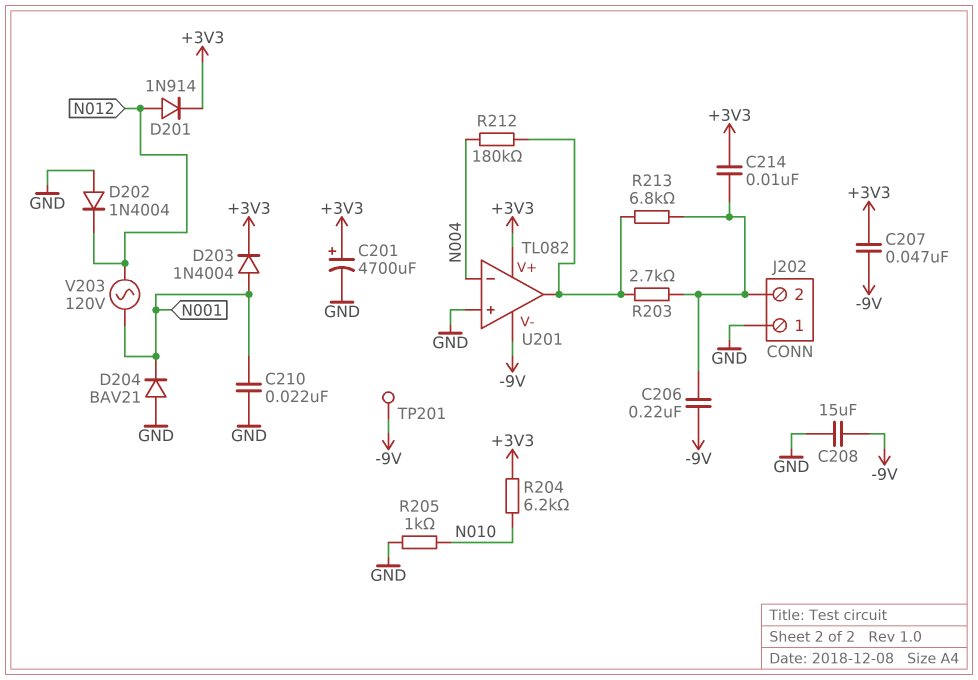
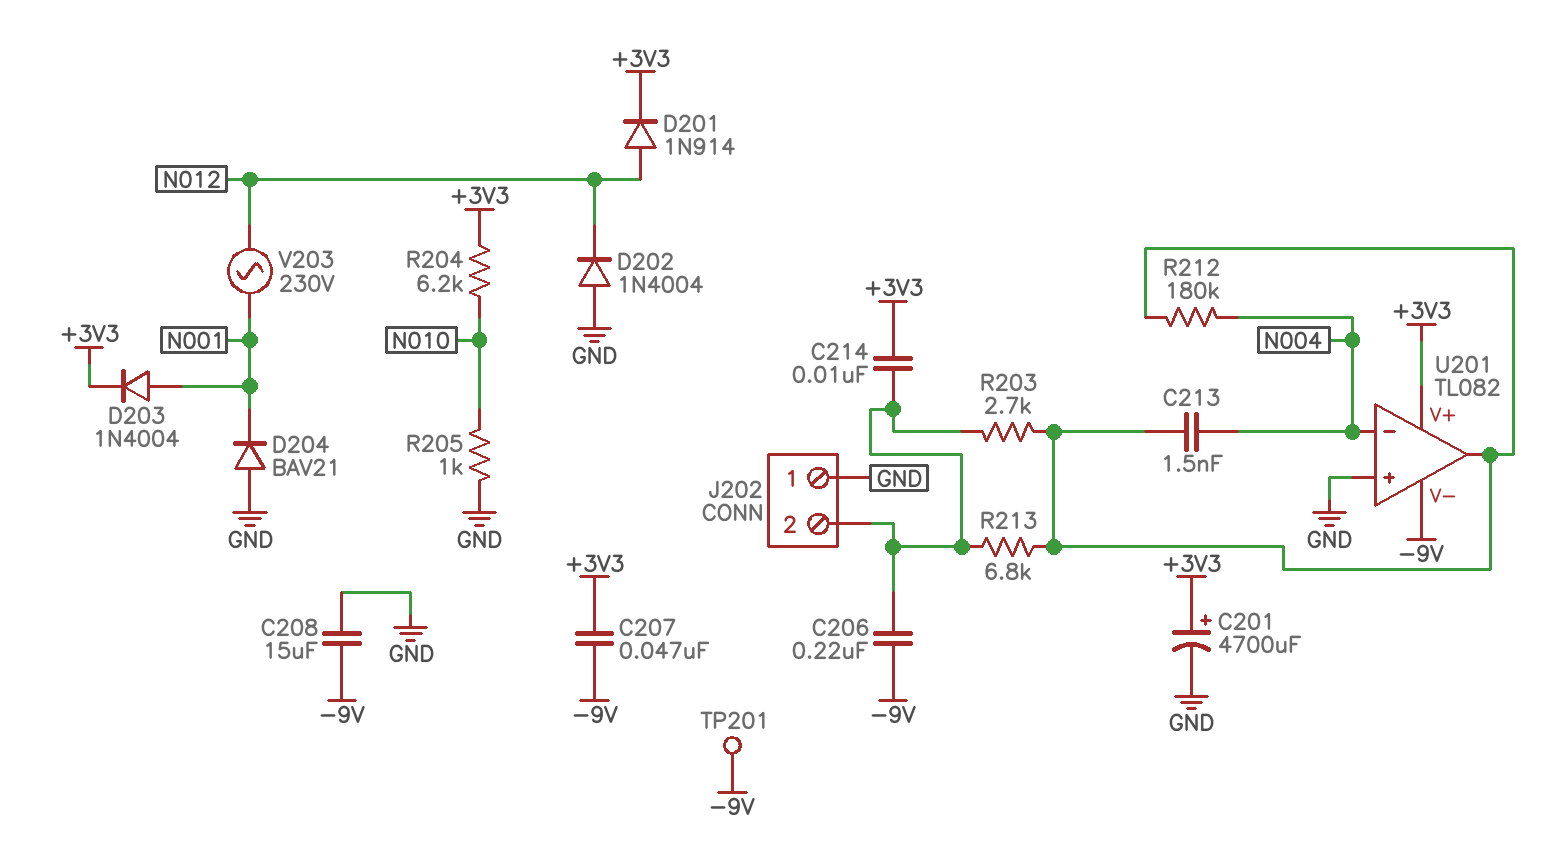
C210: 22nF (GND, N001) -> none
C213: none -> 1.5nF (N004, U201/out)
V203: AC 120V (N001, N012) -> AC 230V (N001, N012)

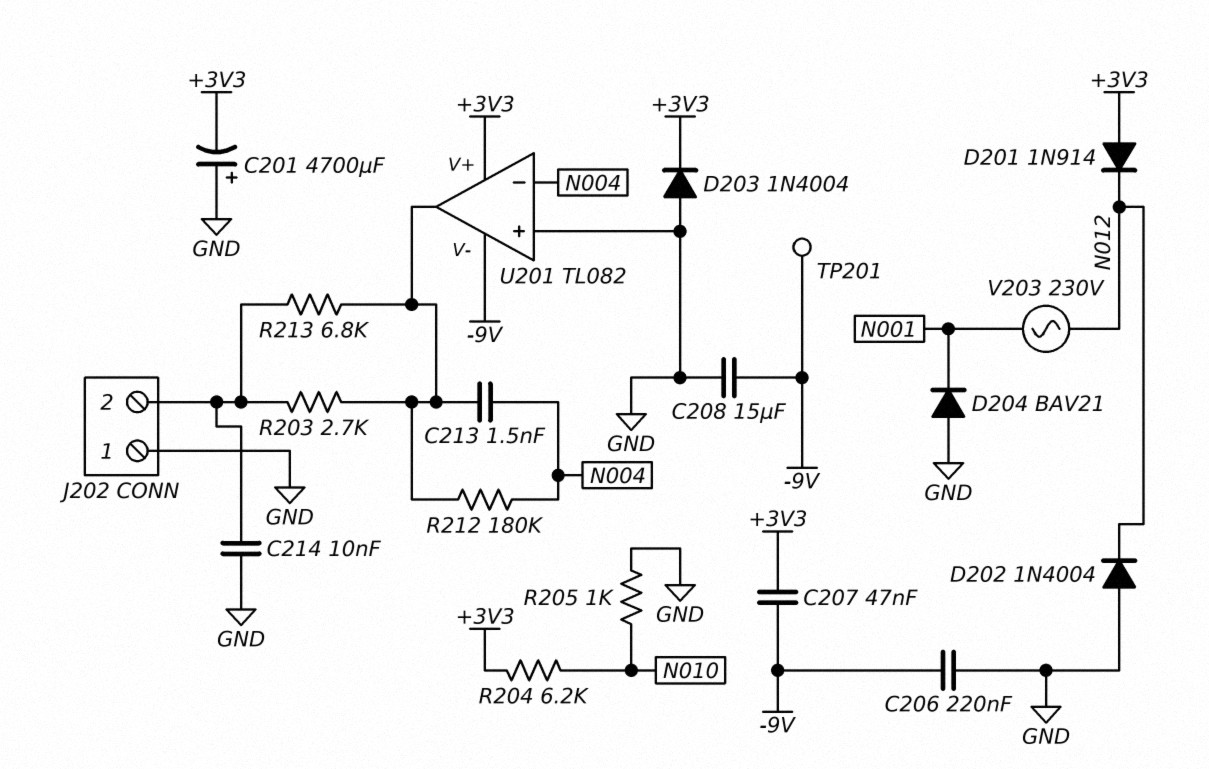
C201: 4700uF (plus +3V3, minus GND) -> 4700uF (plus GND, minus +3V3)
C206: 220nF (-9V, J202/2) -> 220nF (-9V, GND)
C214: 10nF (+3V3, J202/2) -> 10nF (GND, J202/2)
D201: diode 1N914 (A N012, K +3V3) -> diode 1N914 (A +3V3, K N012)
D203: diode 1N4004 (A N001, K +3V3) -> diode 1N4004 (A GND, K +3V3)

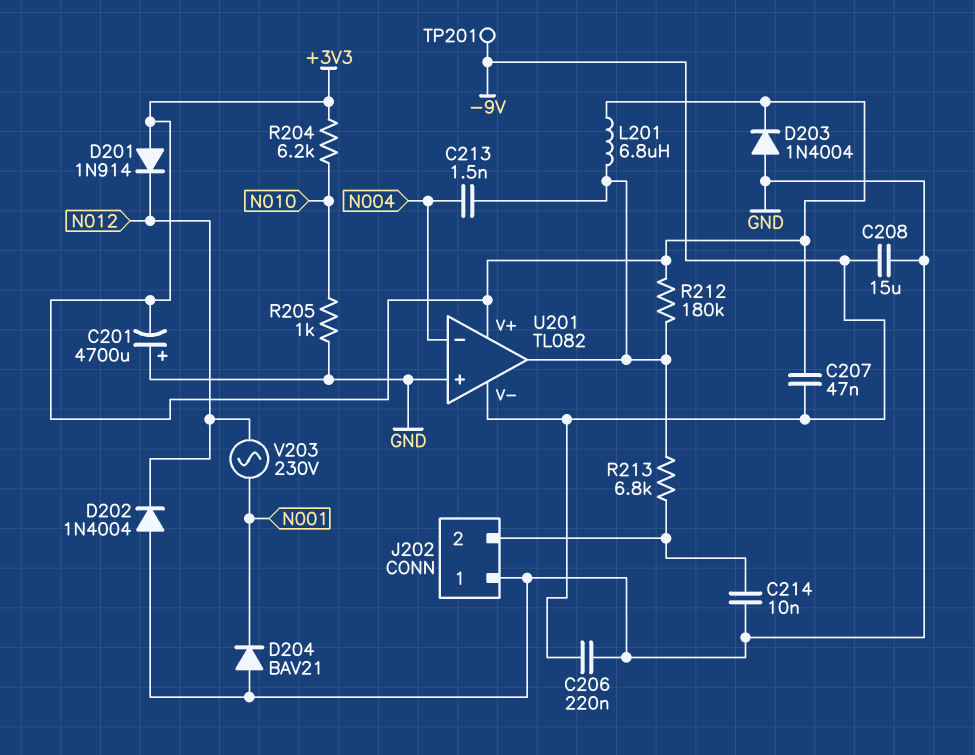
L201: none -> 6.8uH (+3V3, U201/out)
R203: 2.7k (J202/2, U201/out) -> none
R212: 180k (N004, U201/out) -> 180k (+3V3, U201/out)

